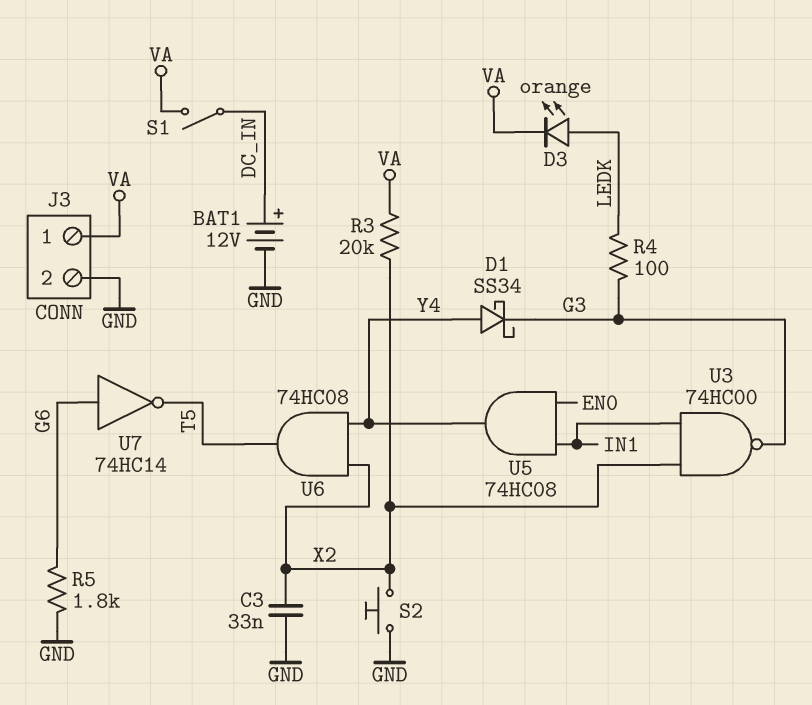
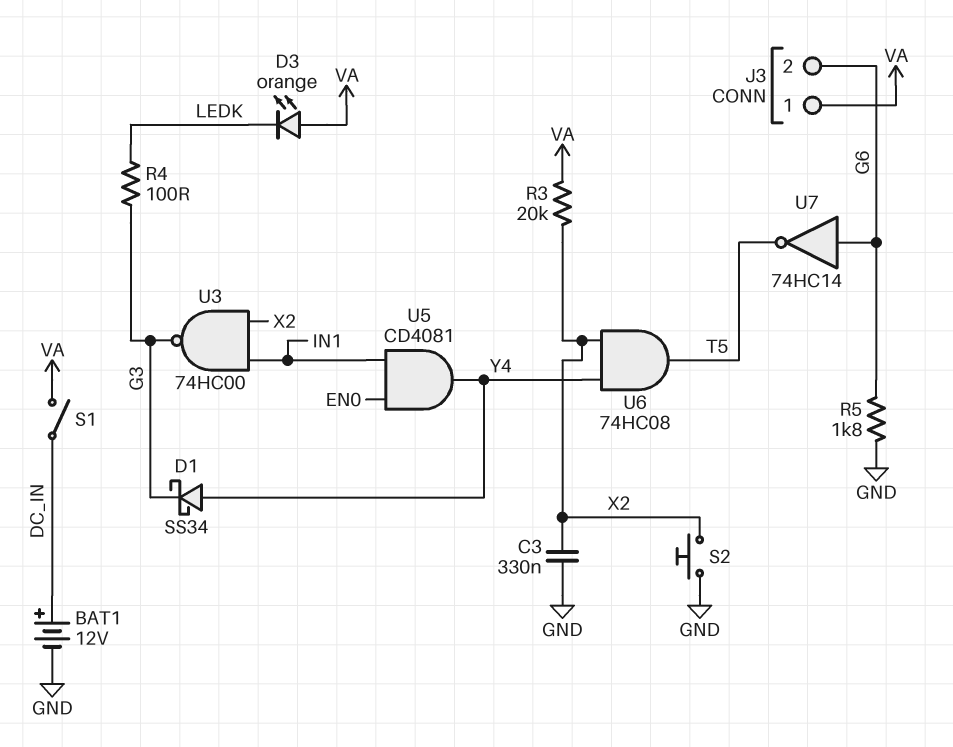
C3: 33nF (GND, X2) -> 330nF (GND, X2)
D3: LED orange (A LEDK, K VA) -> LED orange (A VA, K LEDK)
J3 pin 2: GND -> G6
U5: AND 74HC08 (in EN0, in IN1, out Y4) -> AND CD4081 (in EN0, in IN1, out Y4)

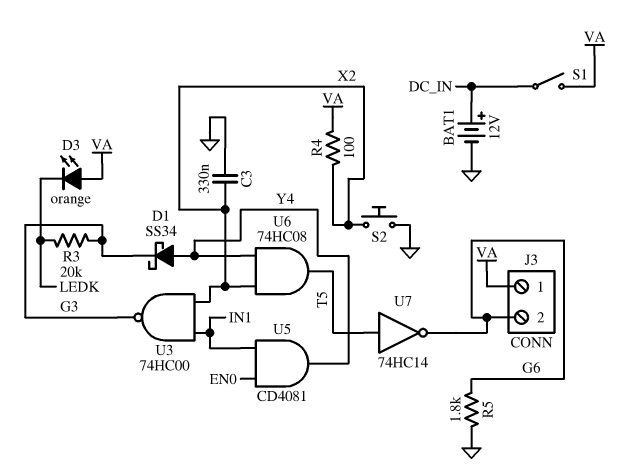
R3: 20k (VA, X2) -> 20k (G3, LEDK)
R4: 100 (G3, LEDK) -> 100 (VA, X2)
U7: NOT 74HC14 (in G6, out T5) -> NOT 74HC14 (in T5, out G6)

